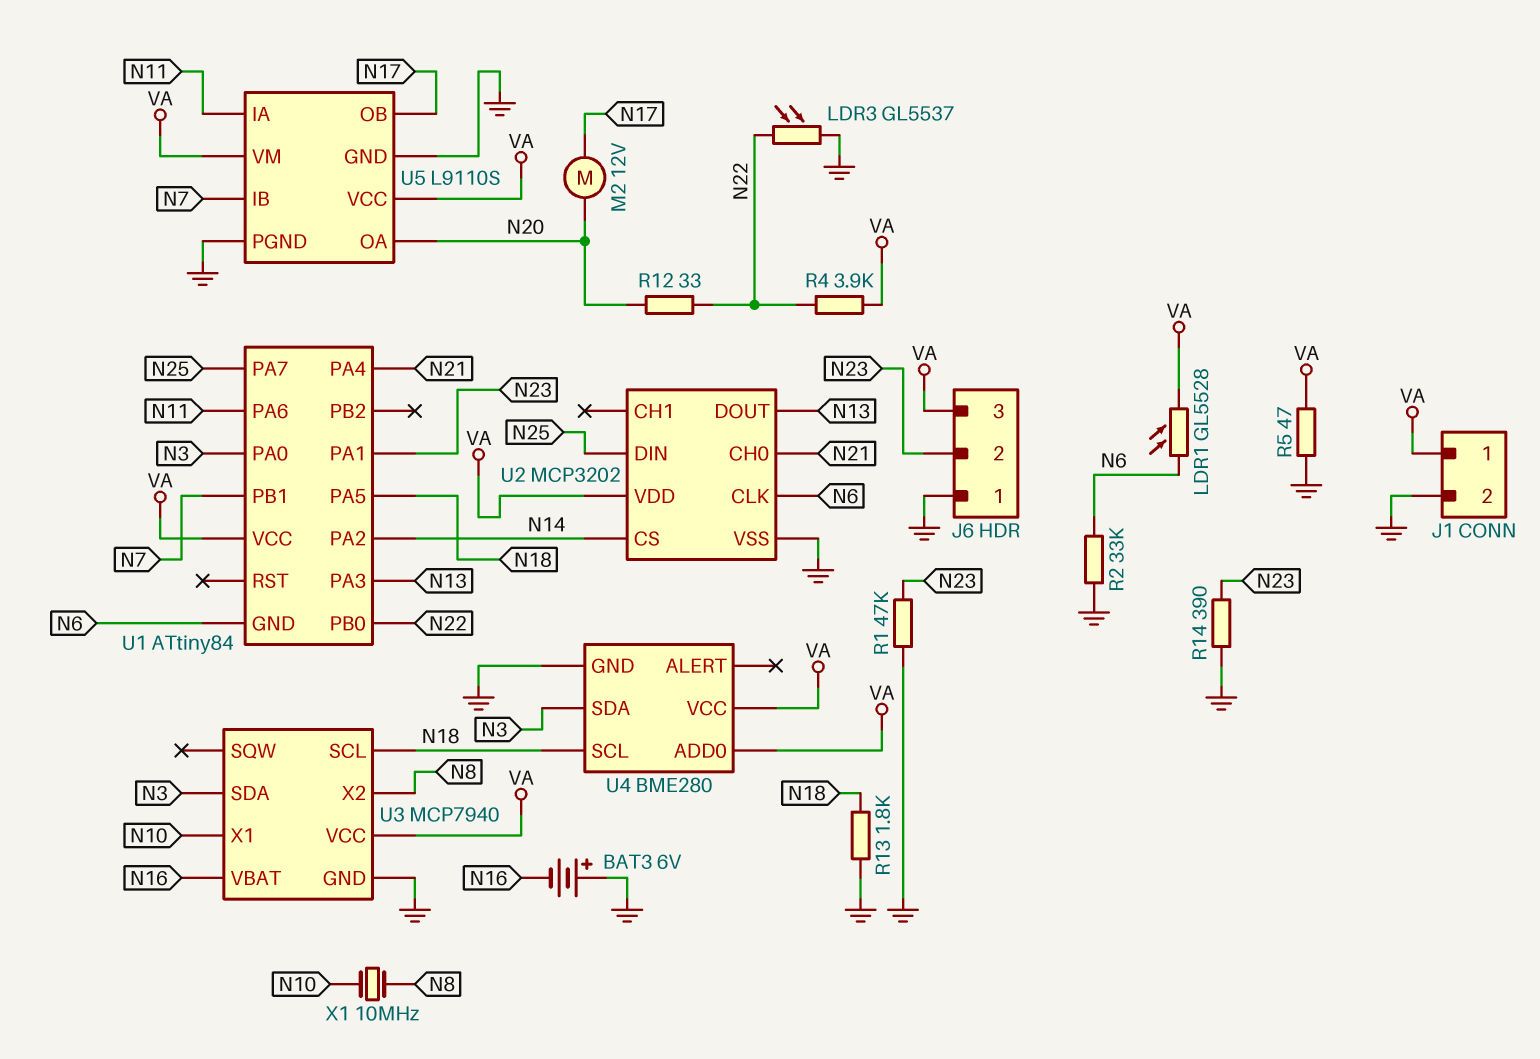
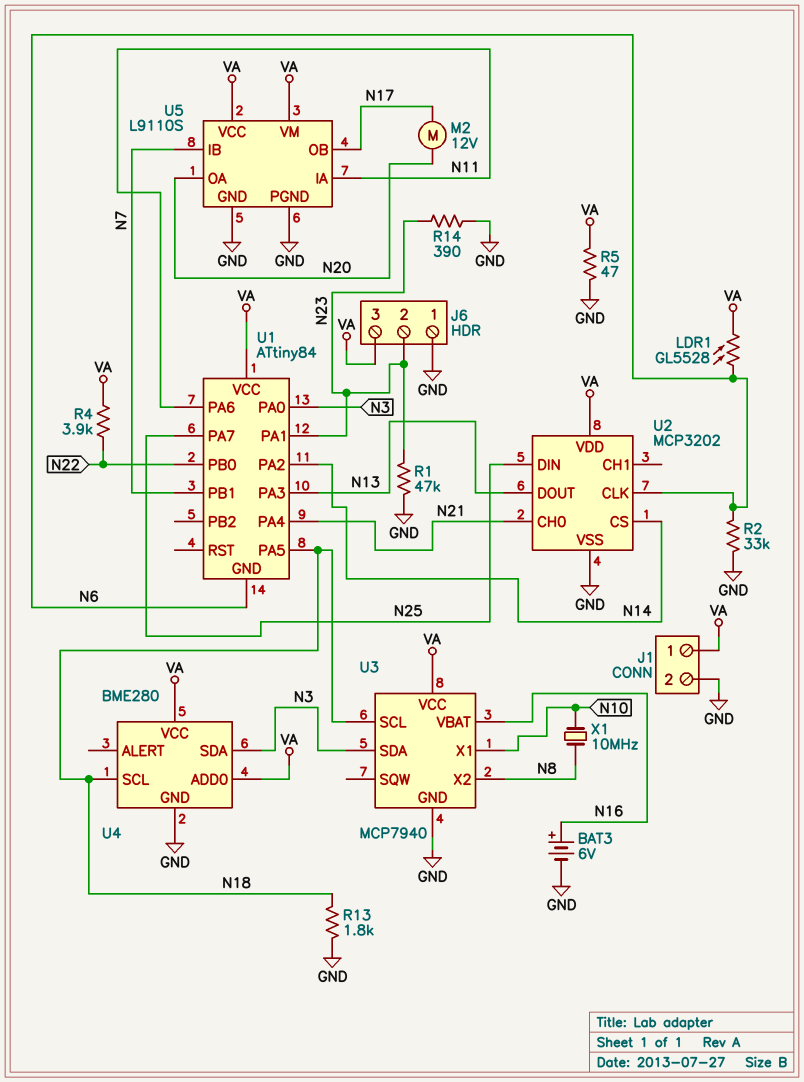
BAT3: 6V (plus GND, minus N16) -> 6V (plus N16, minus GND)
LDR3: GL5537 (GND, N22) -> none
R12: 33 (N20, N22) -> none

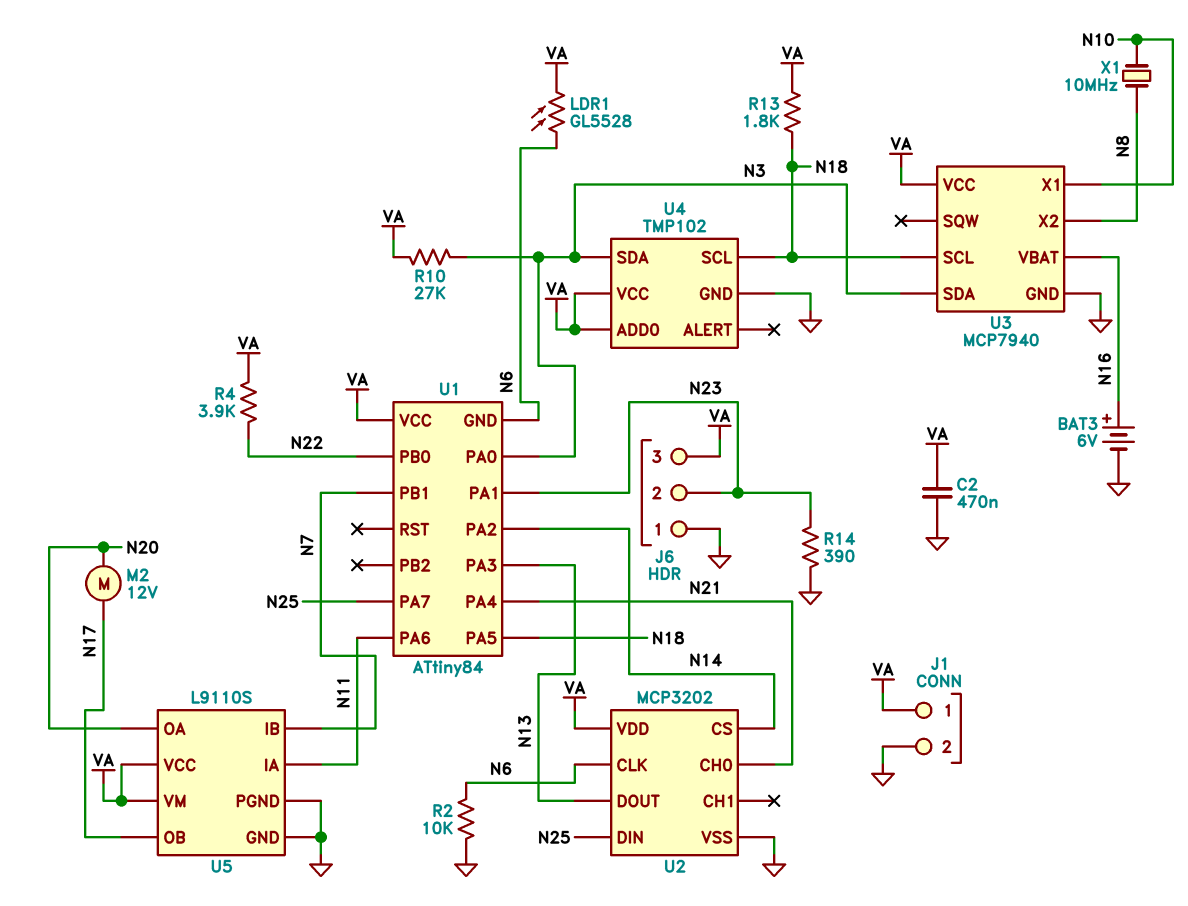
C2: none -> 470nF (GND, VA)
R1: 47k (GND, N23) -> none
R2: 33k (GND, N6) -> 10k (GND, N6)
R5: 47 (GND, VA) -> none
R10: none -> 27k (N3, VA)
R13: 1.8k (GND, N18) -> 1.8k (N18, VA)
U4: BME280 -> TMP102

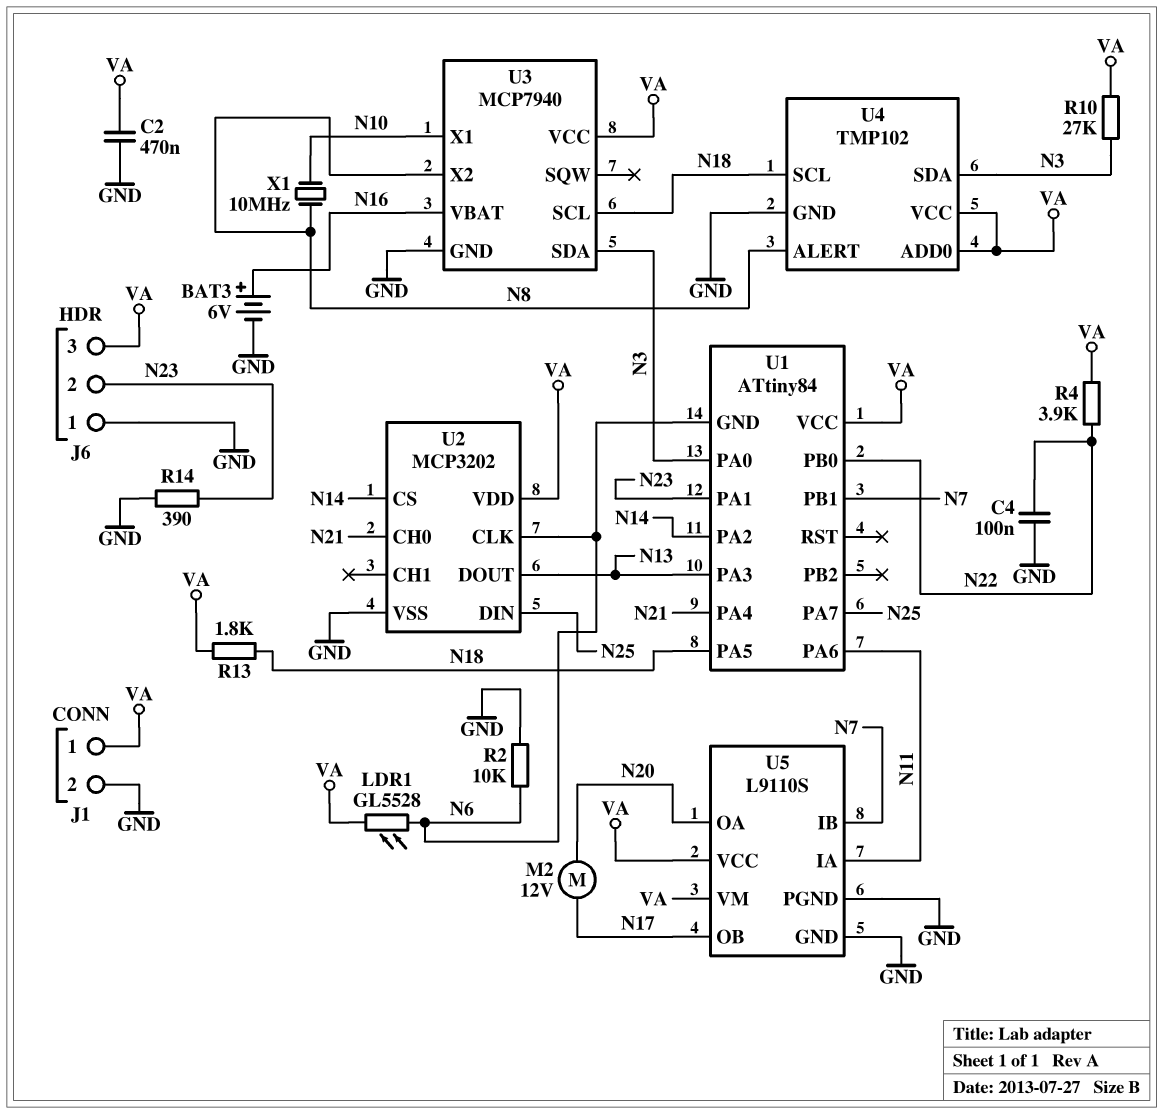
C4: none -> 100nF (GND, N22)
U4 pin ALERT: none -> N8

